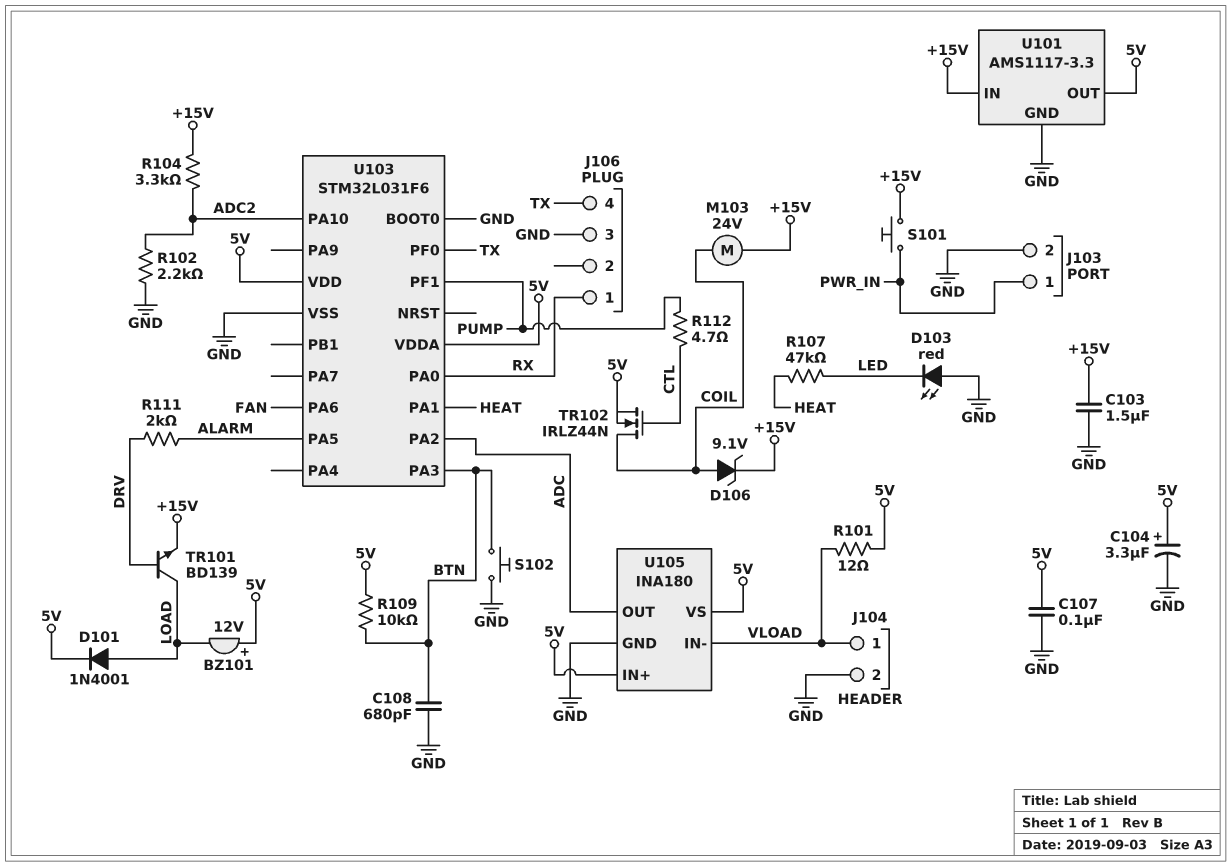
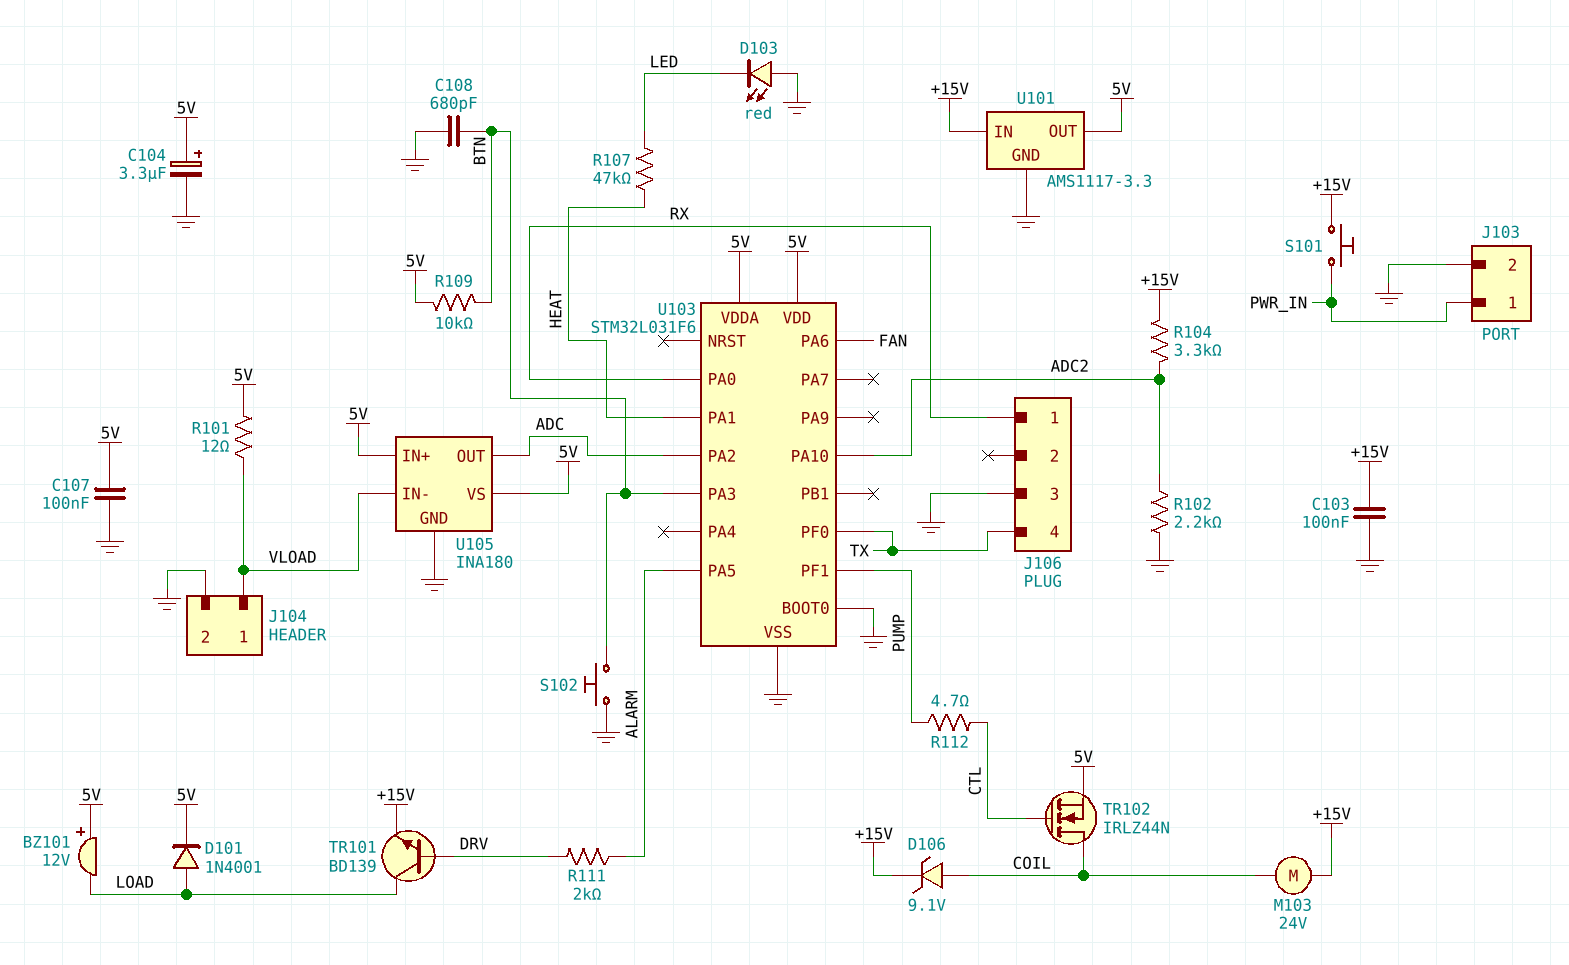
C103: 1.5uF (+15V, GND) -> 100nF (+15V, GND)

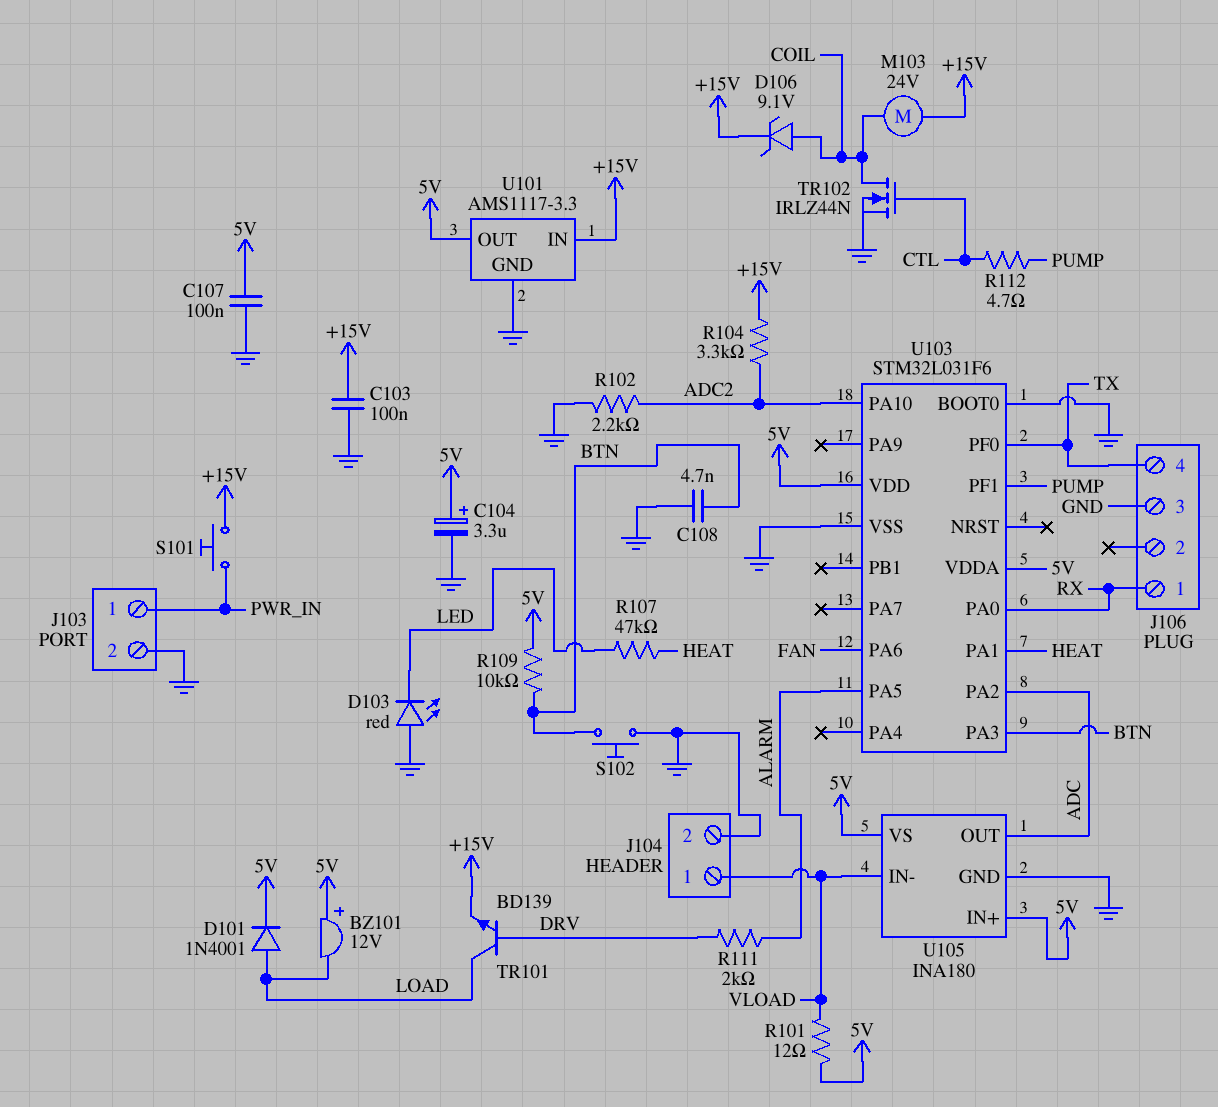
C108: 680pF (BTN, GND) -> 4.7nF (BTN, GND)
TR102: NMOS IRLZ44N (G CTL, D COIL, S 5V) -> NMOS IRLZ44N (G CTL, D COIL, S GND)

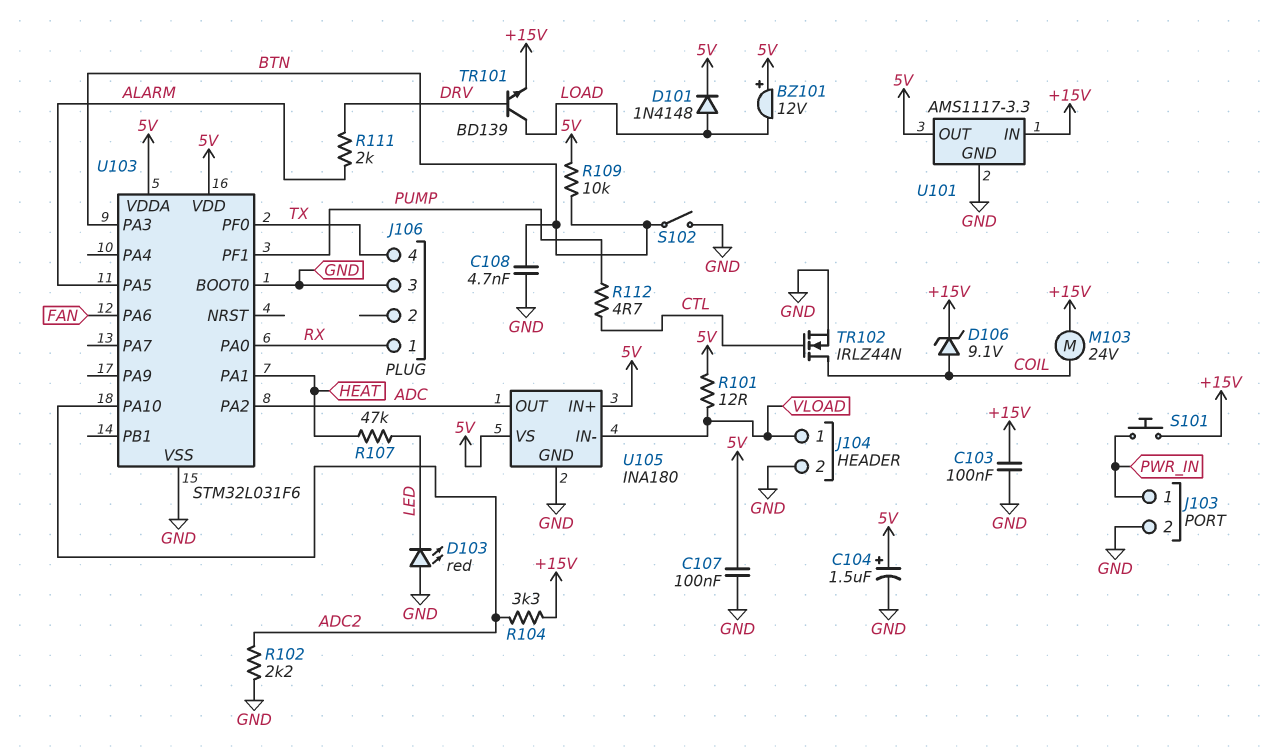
C104: 3.3uF (plus 5V, minus GND) -> 1.5uF (plus 5V, minus GND)
D101: diode 1N4001 (A LOAD, K 5V) -> diode 1N4148 (A LOAD, K 5V)
S102: button (BTN, GND) -> switch (BTN, GND)

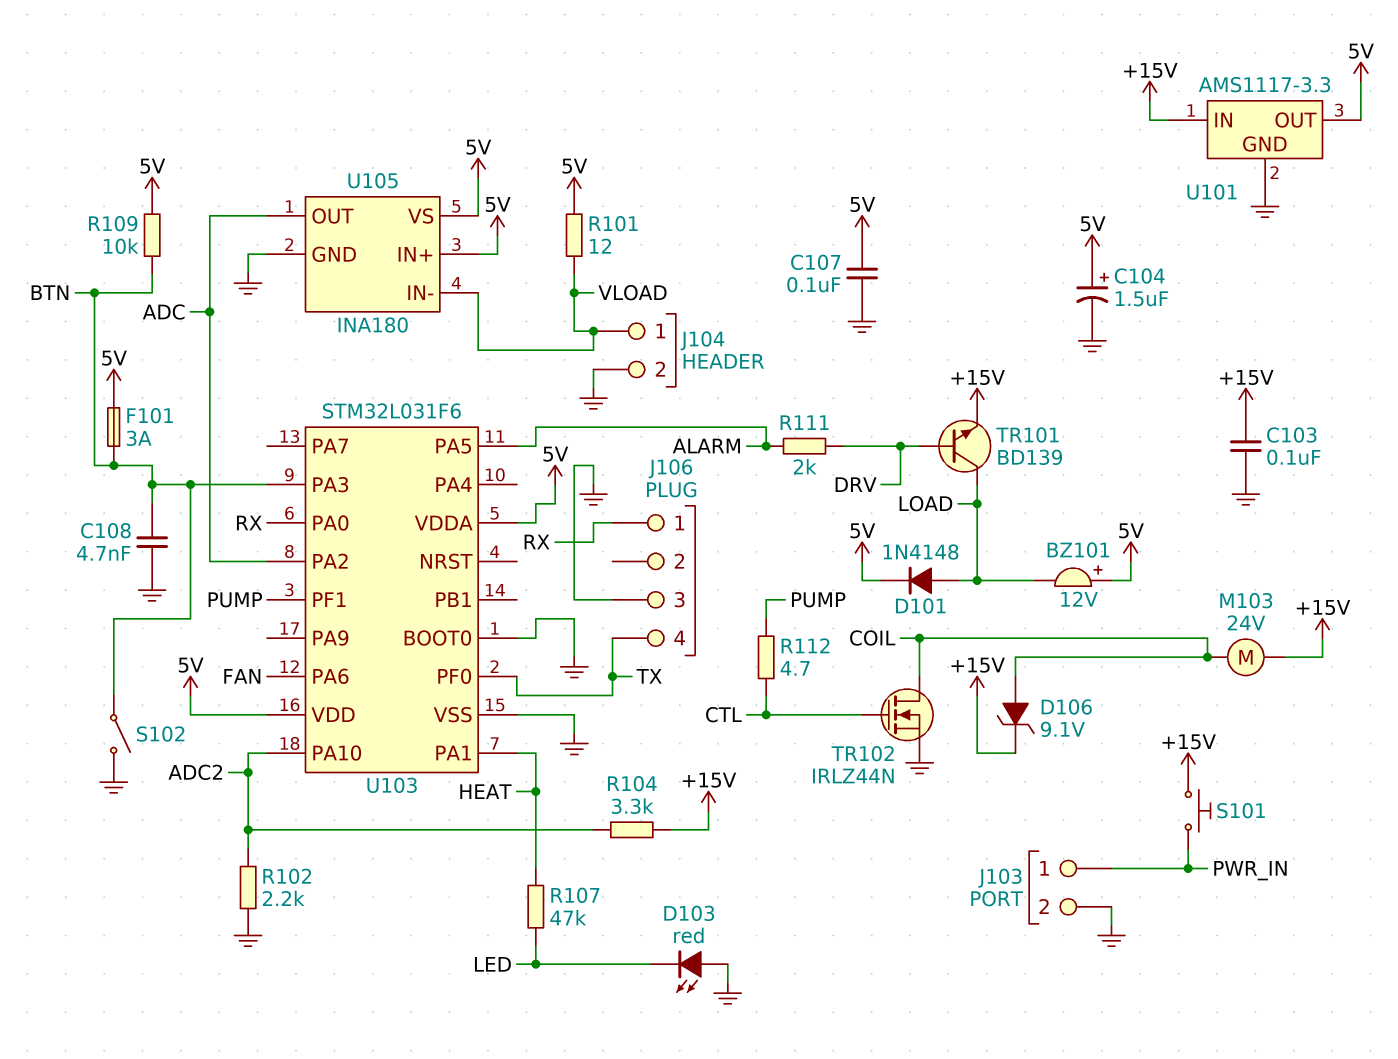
F101: none -> 3A (5V, BTN)

